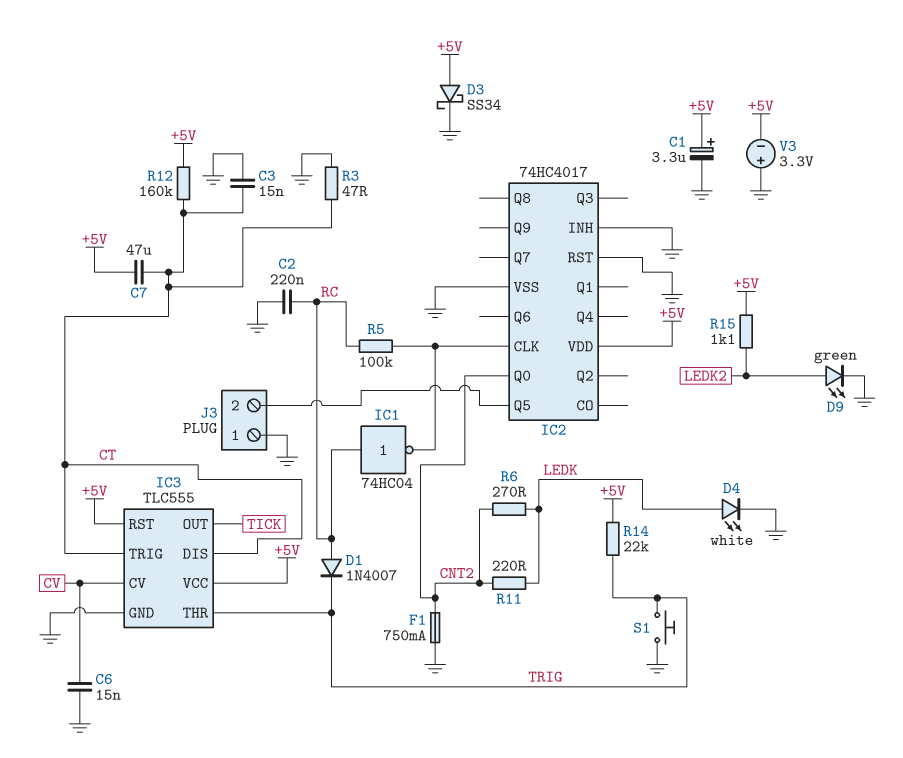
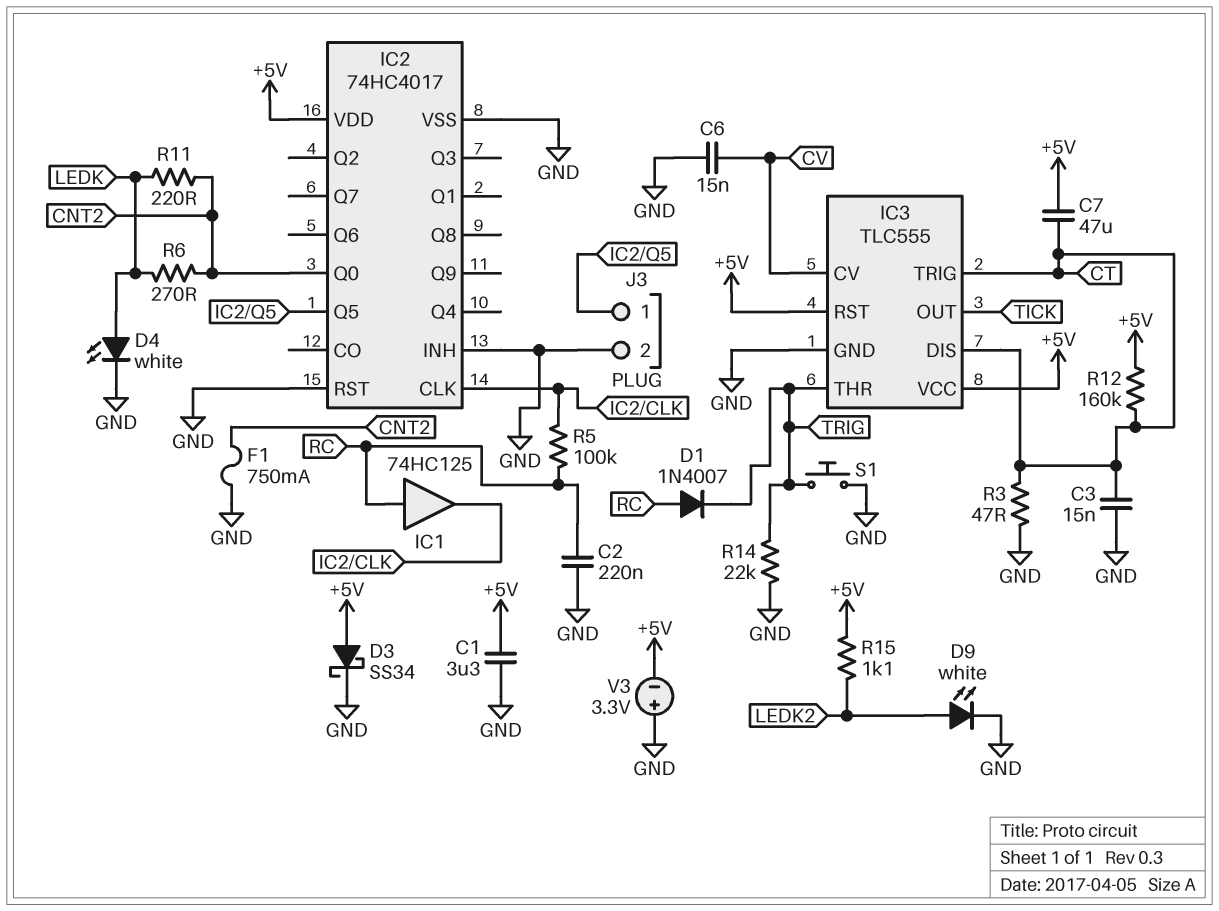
C1: 3.3uF (plus +5V, minus GND) -> 3.3uF (+5V, GND)
D9: LED green (A LEDK2, K GND) -> LED white (A LEDK2, K GND)
IC1: NOT 74HC04 (in RC, out IC2/CLK) -> buffer 74HC125 (in RC, out IC2/CLK)
J3 pin 1: GND -> IC2/Q5
J3 pin 2: IC2/Q5 -> GND
R14: 22k (+5V, TRIG) -> 22k (GND, TRIG)

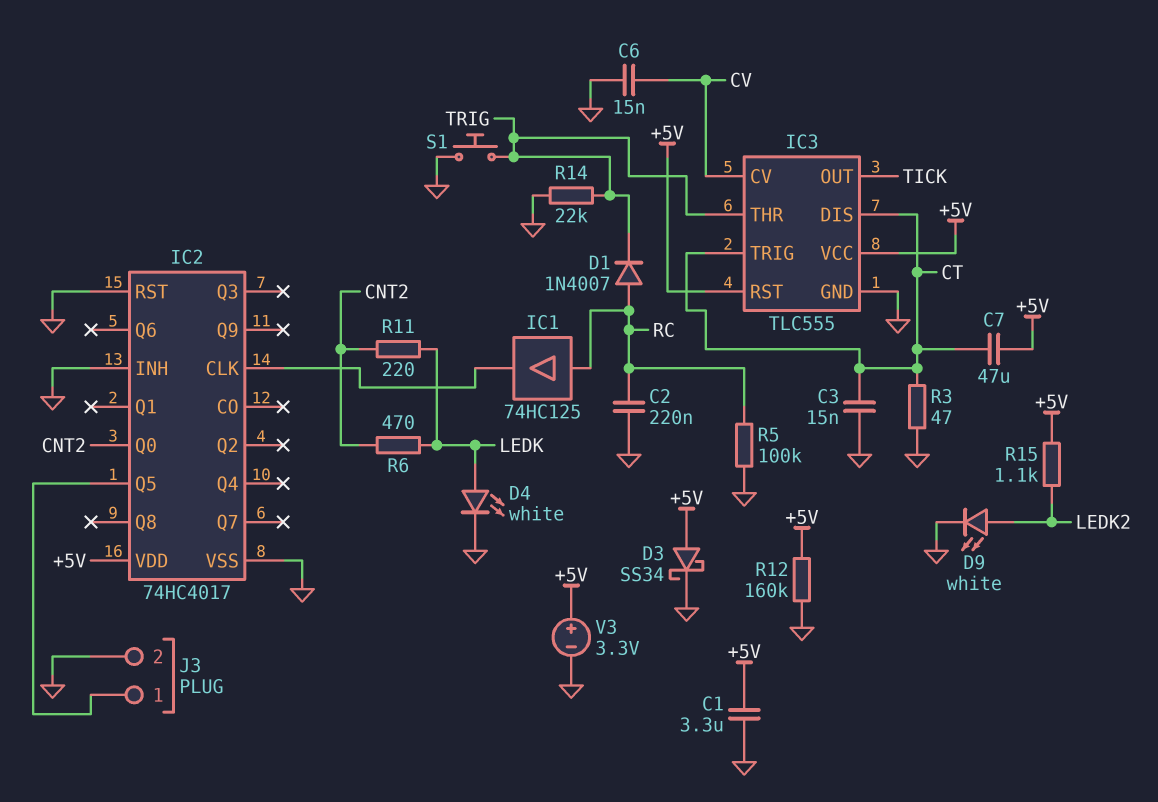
F1: 750mA (CNT2, GND) -> none
R5: 100k (IC2/CLK, RC) -> 100k (GND, RC)
R6: 270 (CNT2, LEDK) -> 470 (CNT2, LEDK)
R12: 160k (+5V, CT) -> 160k (+5V, GND)
V3: 3.3V (plus GND, minus +5V) -> 3.3V (plus +5V, minus GND)

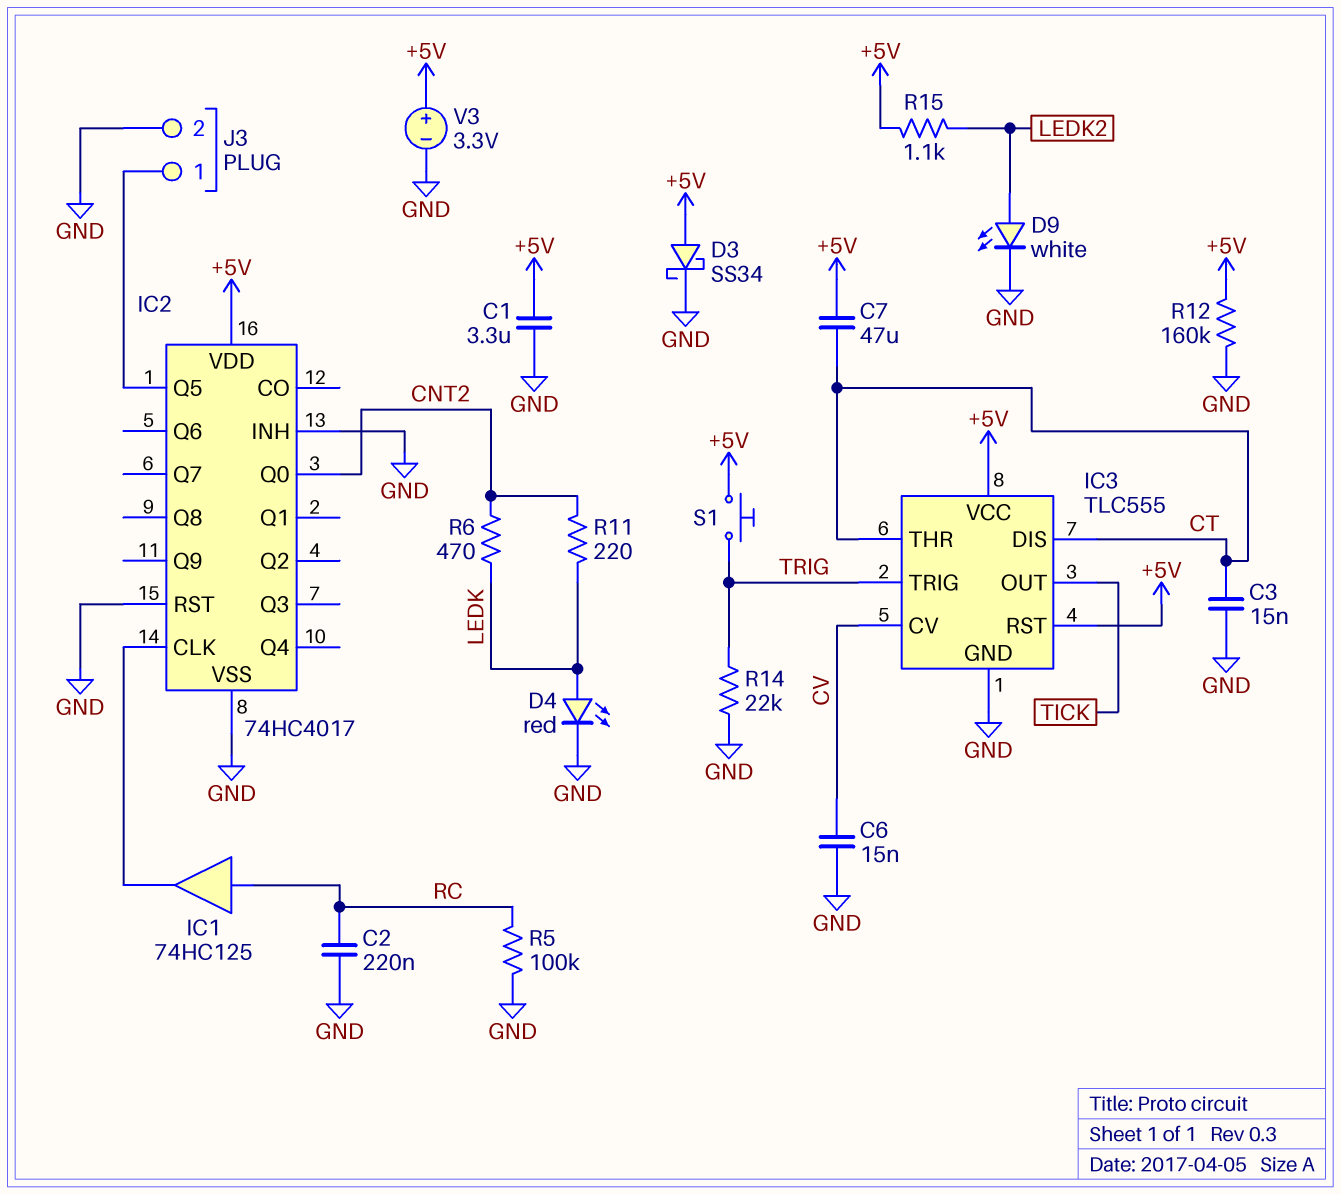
D1: diode 1N4007 (A RC, K TRIG) -> none
D4: LED white (A LEDK, K GND) -> LED red (A LEDK, K GND)
IC3 pin THR: TRIG -> CT
IC3 pin TRIG: CT -> TRIG
R3: 47 (CT, GND) -> none
S1: button (GND, TRIG) -> button (+5V, TRIG)

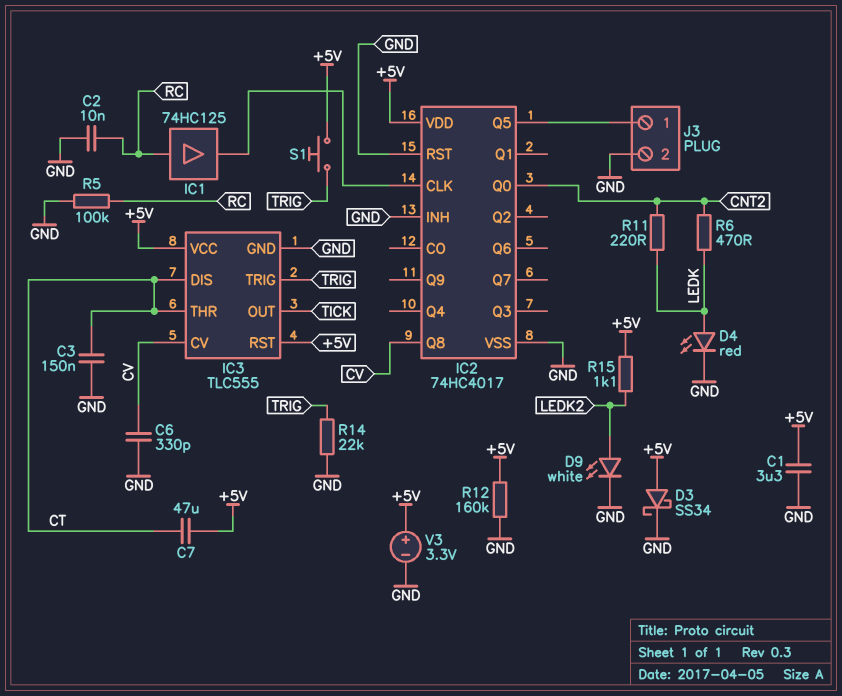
C2: 220nF (GND, RC) -> 10nF (GND, RC)
C3: 15nF (CT, GND) -> 150nF (CT, GND)
C6: 15nF (CV, GND) -> 330pF (CV, GND)
IC2 pin Q8: none -> CV

